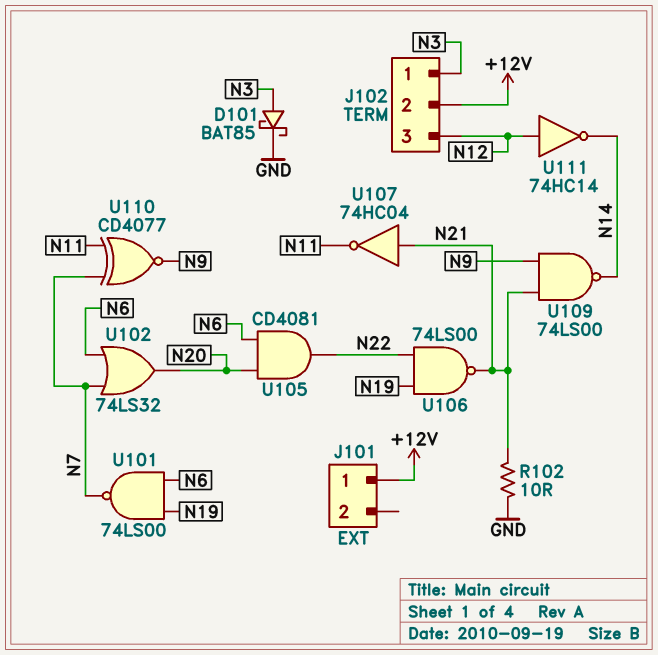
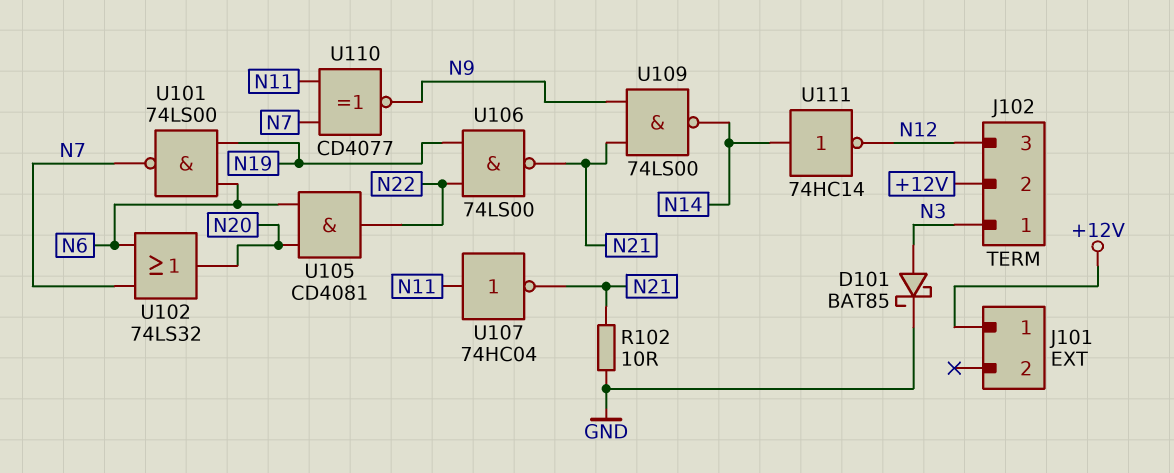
U107: NOT 74HC04 (in N21, out N11) -> NOT 74HC04 (in N11, out N21)
U111: NOT 74HC14 (in N12, out N14) -> NOT 74HC14 (in N14, out N12)

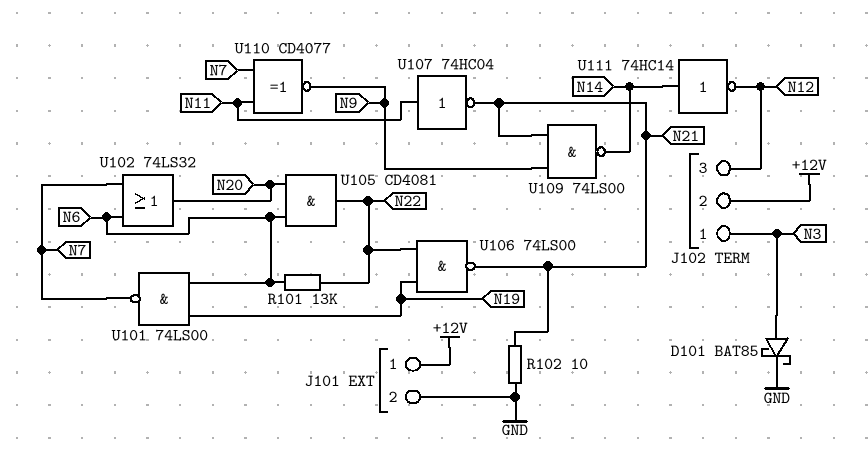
J101 pin 2: none -> GND
R101: none -> 13k (N6, N22)

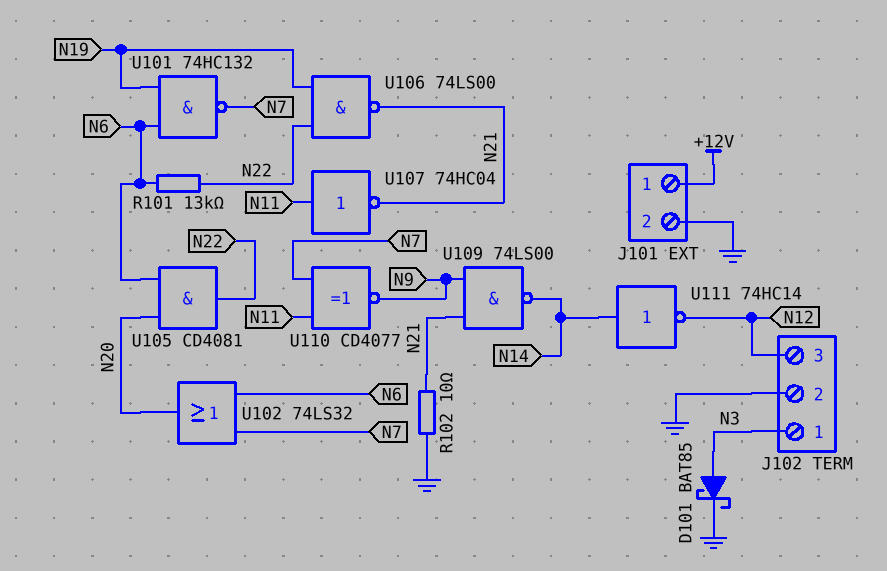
J102 pin 2: +12V -> GND
U101: NAND 74LS00 (in N6, in N19, out N7) -> NAND 74HC132 (in N6, in N19, out N7)

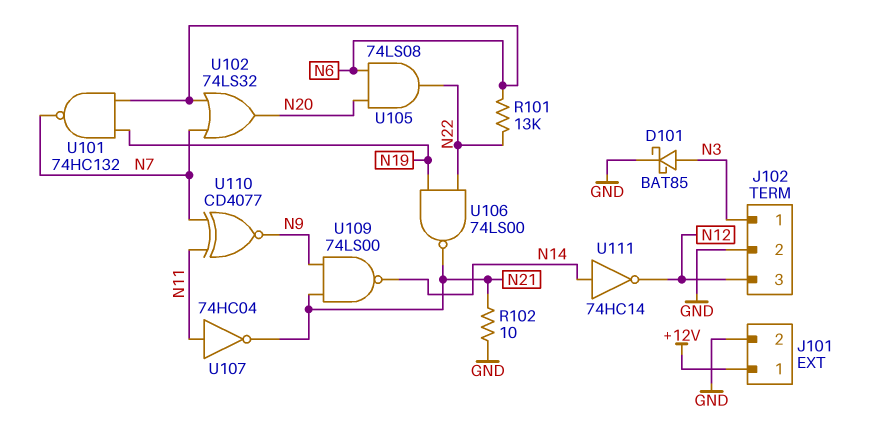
U105: AND CD4081 (in N6, in N20, out N22) -> AND 74LS08 (in N6, in N20, out N22)

